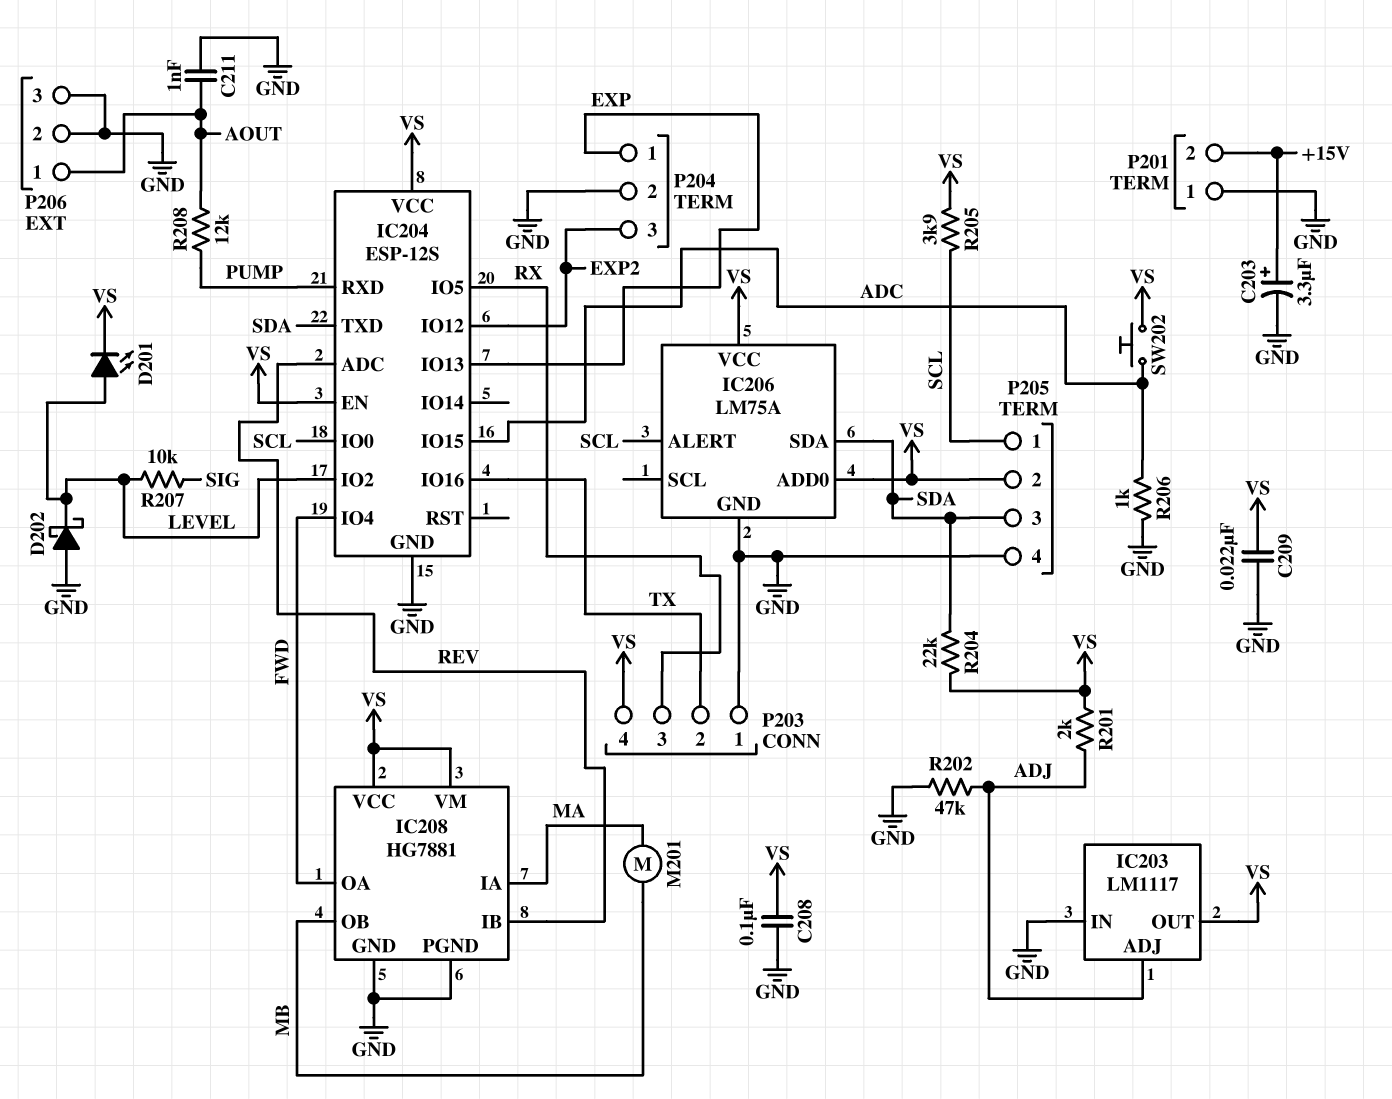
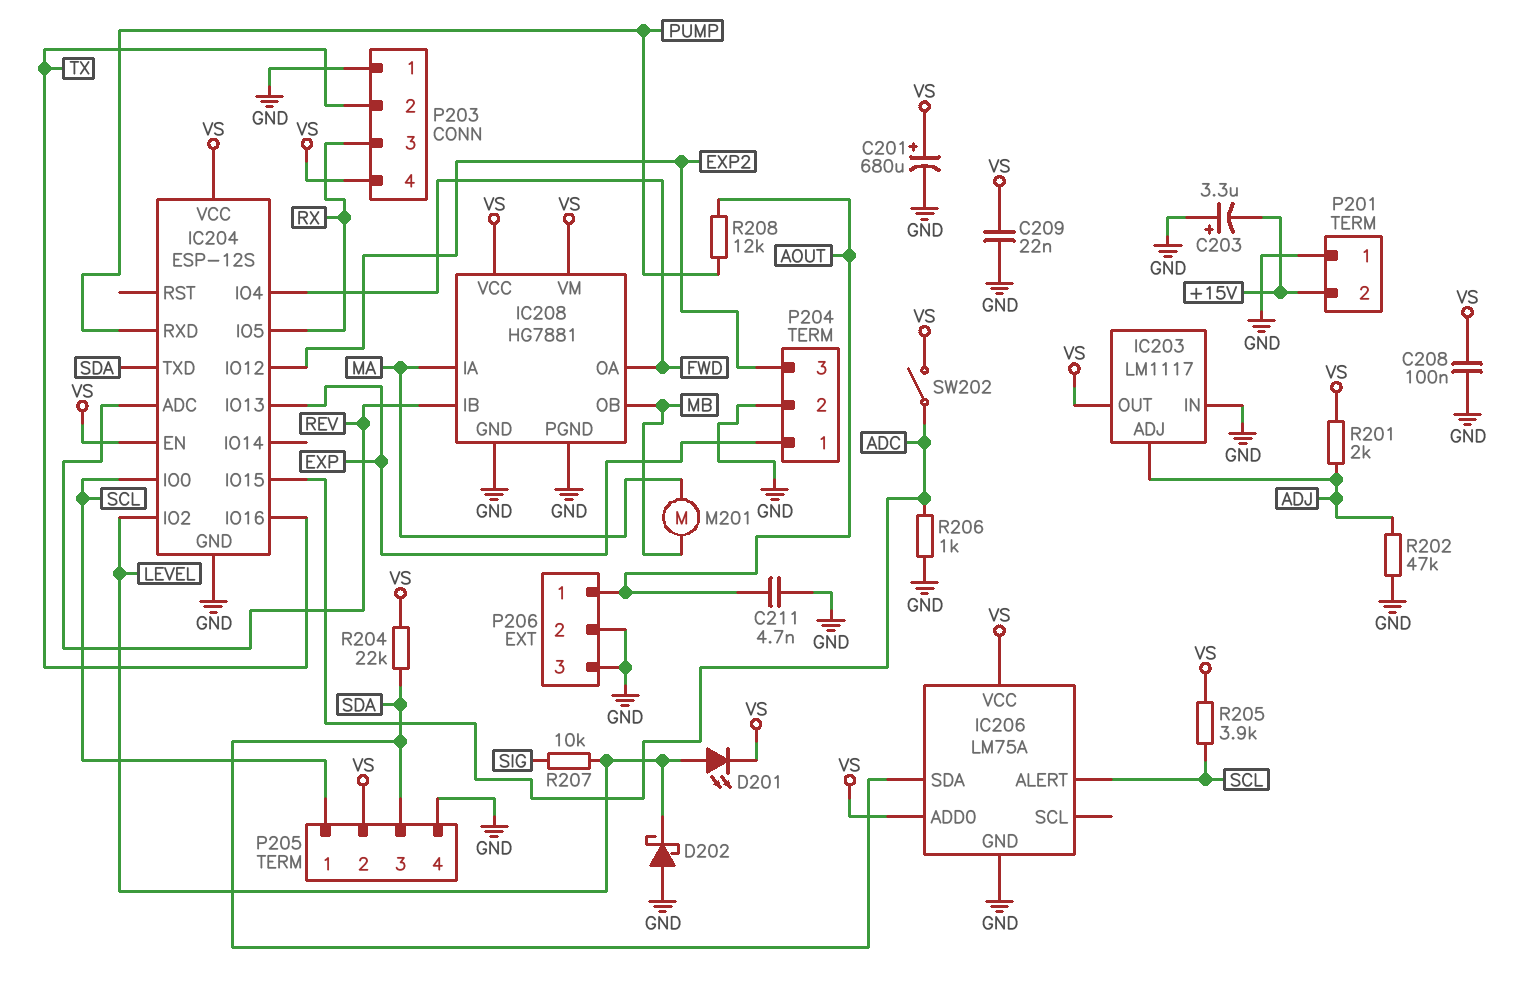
C201: none -> 680uF (plus VS, minus GND)
C203: 3.3uF (plus +15V, minus GND) -> 3.3uF (plus GND, minus +15V)
C211: 1nF (AOUT, GND) -> 4.7nF (AOUT, GND)
SW202: button (ADC, VS) -> switch (ADC, VS)

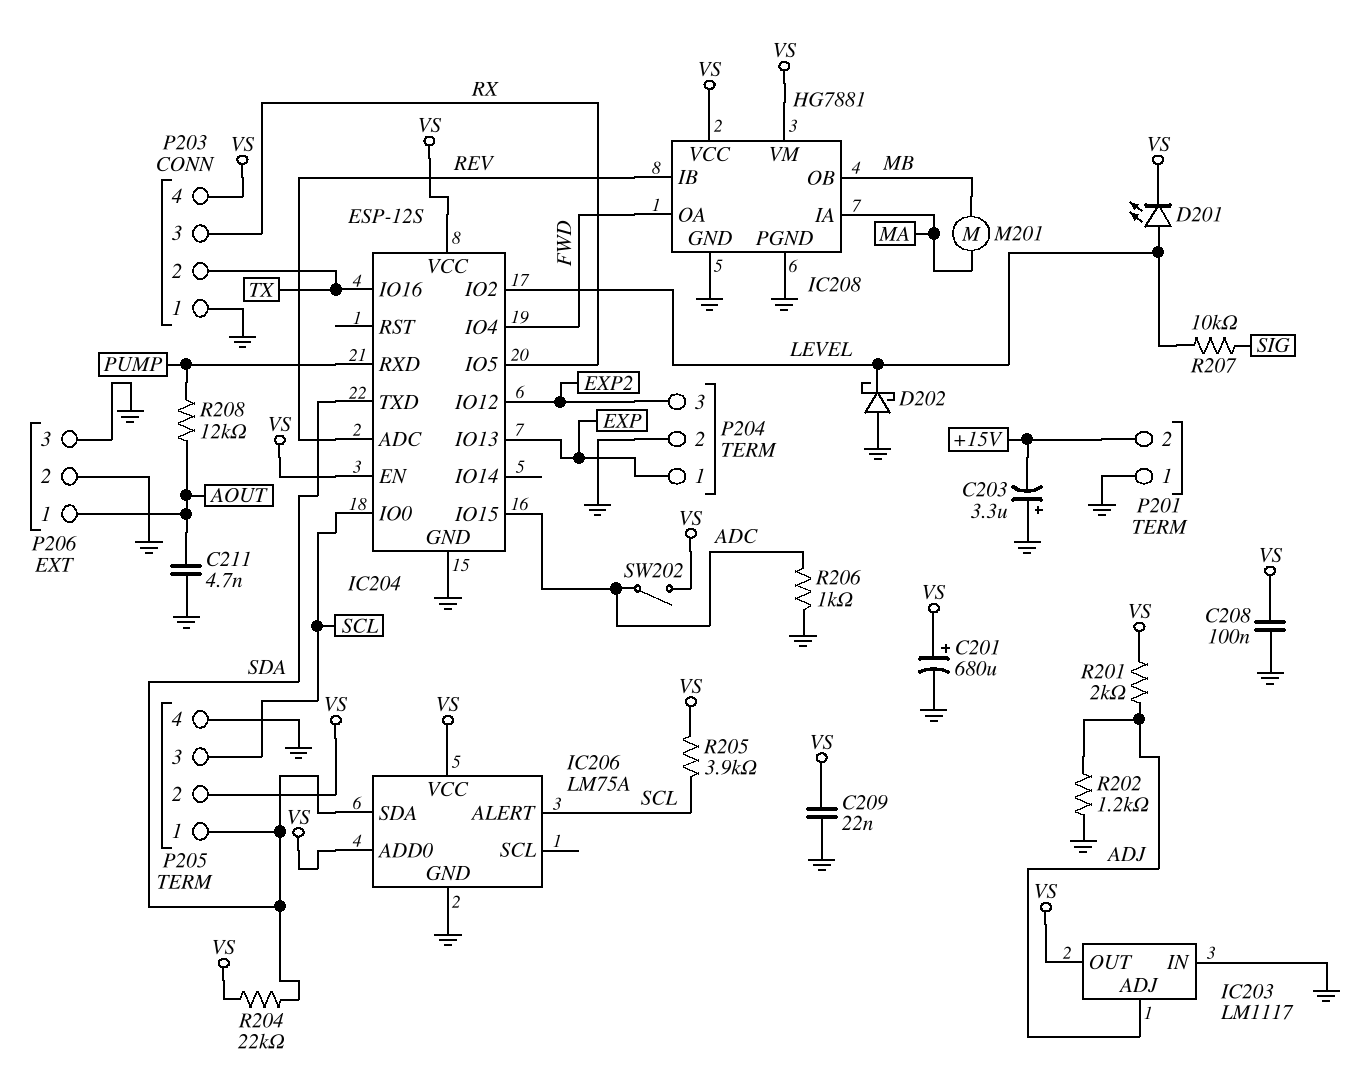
P205 pin 1: SCL -> SDA
P205 pin 3: SDA -> SCL
R202: 47k (ADJ, GND) -> 1.2k (ADJ, GND)

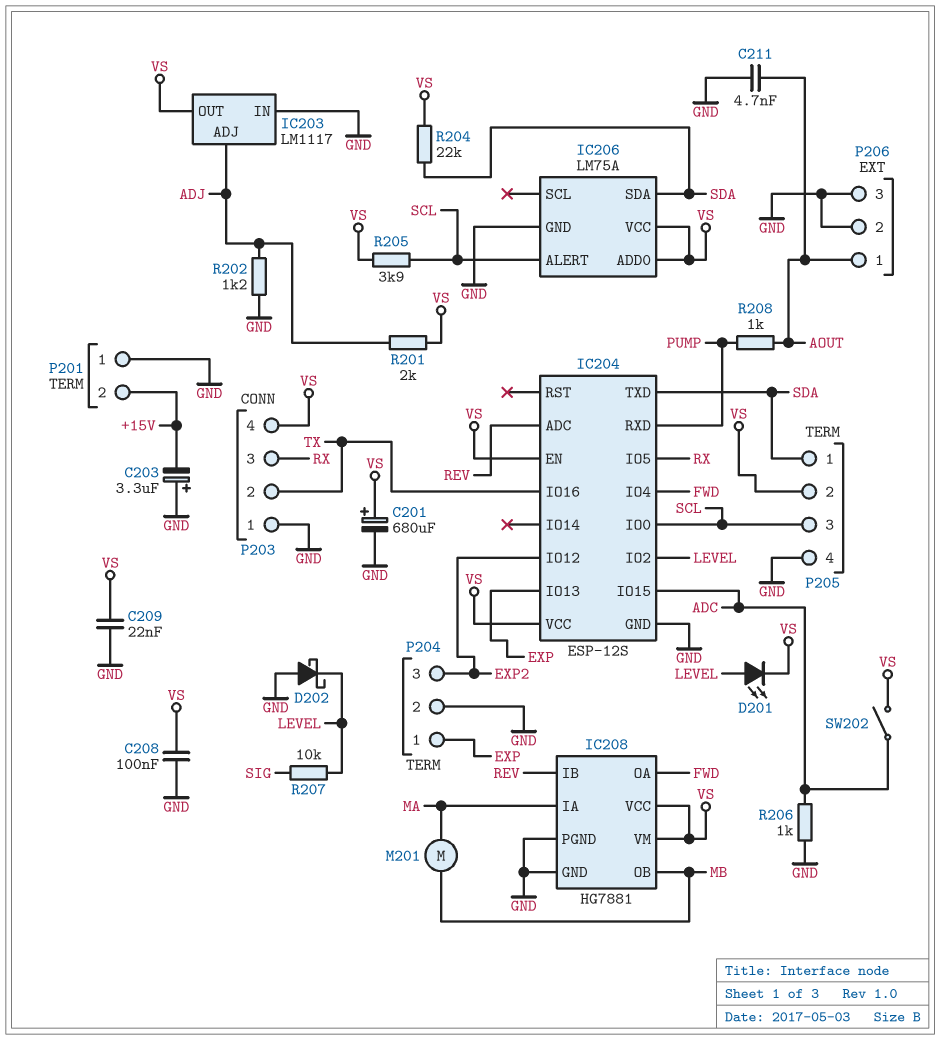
R208: 12k (AOUT, PUMP) -> 1k (AOUT, PUMP)

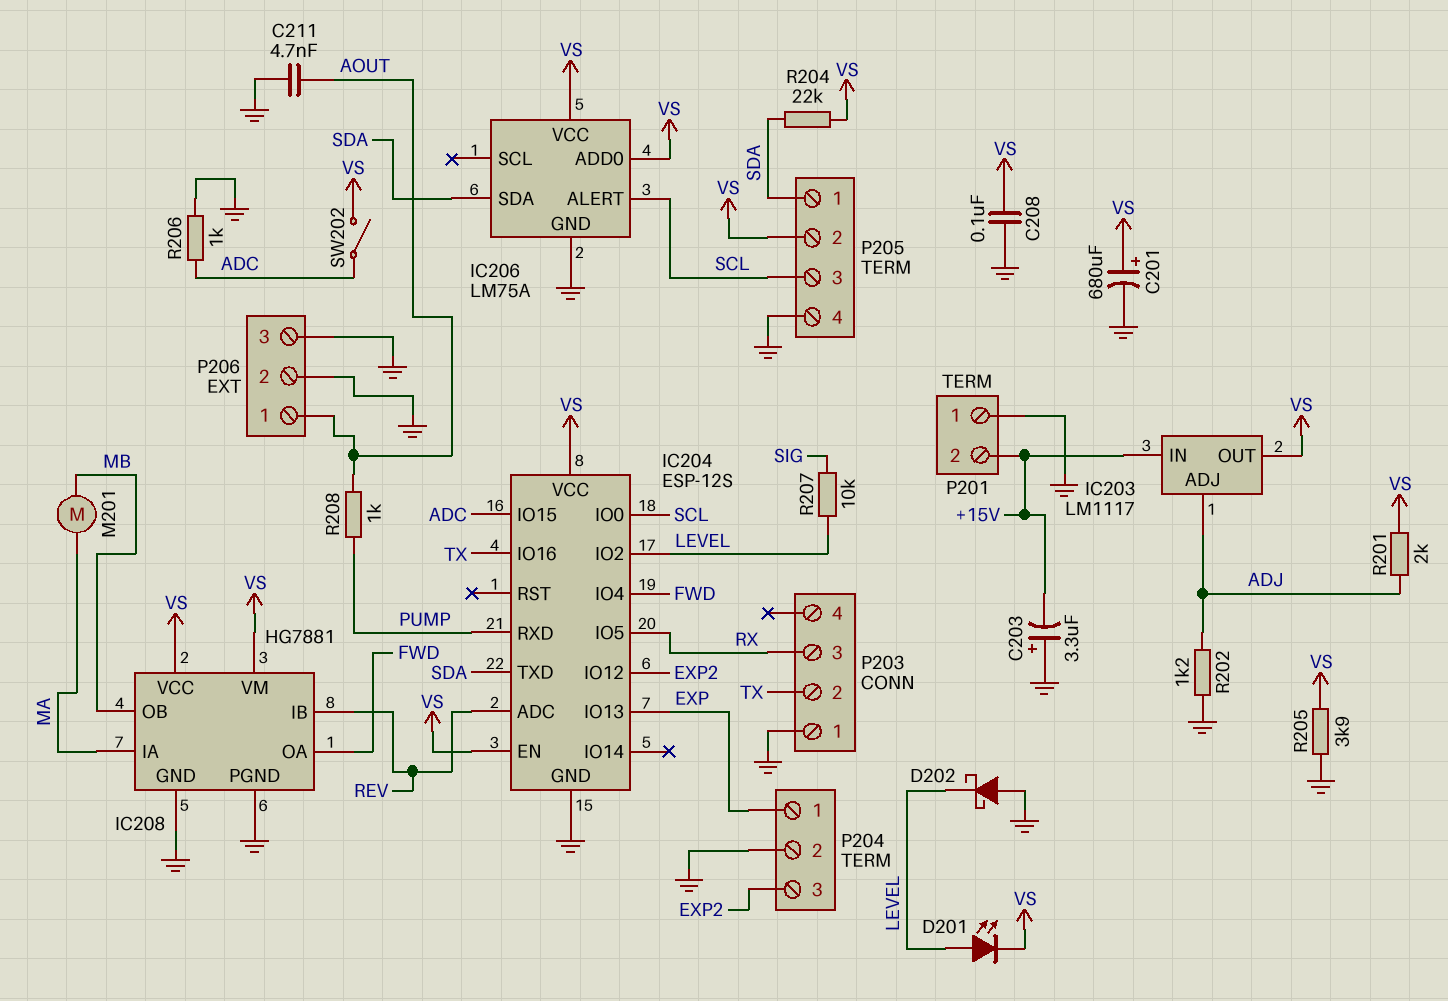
C209: 22nF (GND, VS) -> none
IC203 pin IN: GND -> +15V
P203 pin 4: VS -> none
R205: 3.9k (SCL, VS) -> 3.9k (GND, VS)

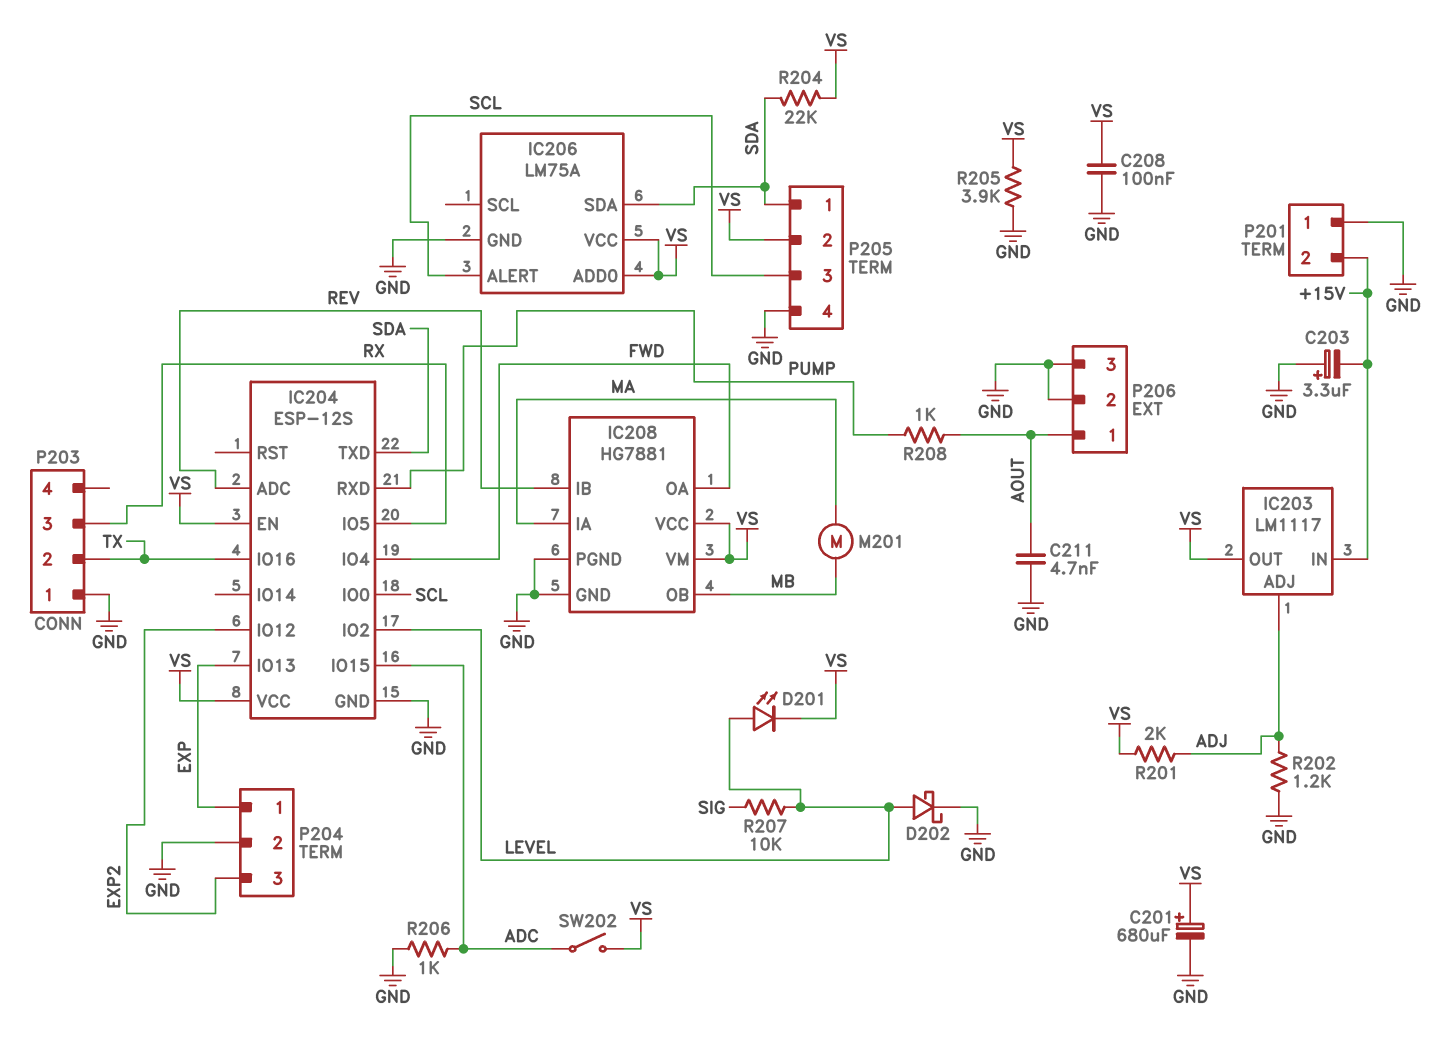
D202: schottky (A GND, K LEVEL) -> schottky (A LEVEL, K GND)

